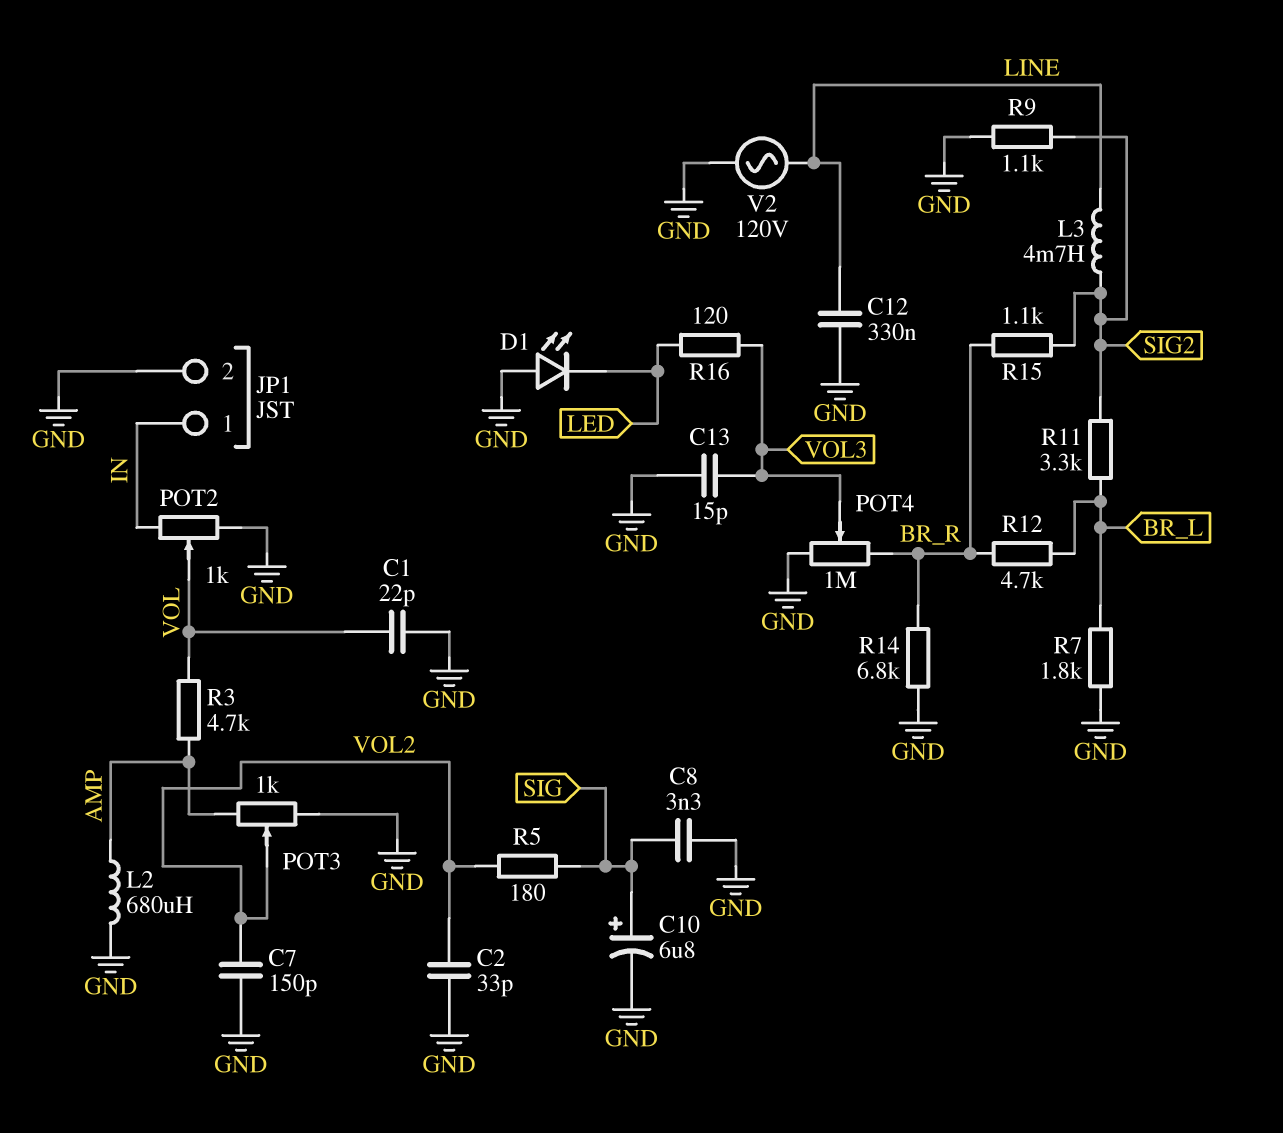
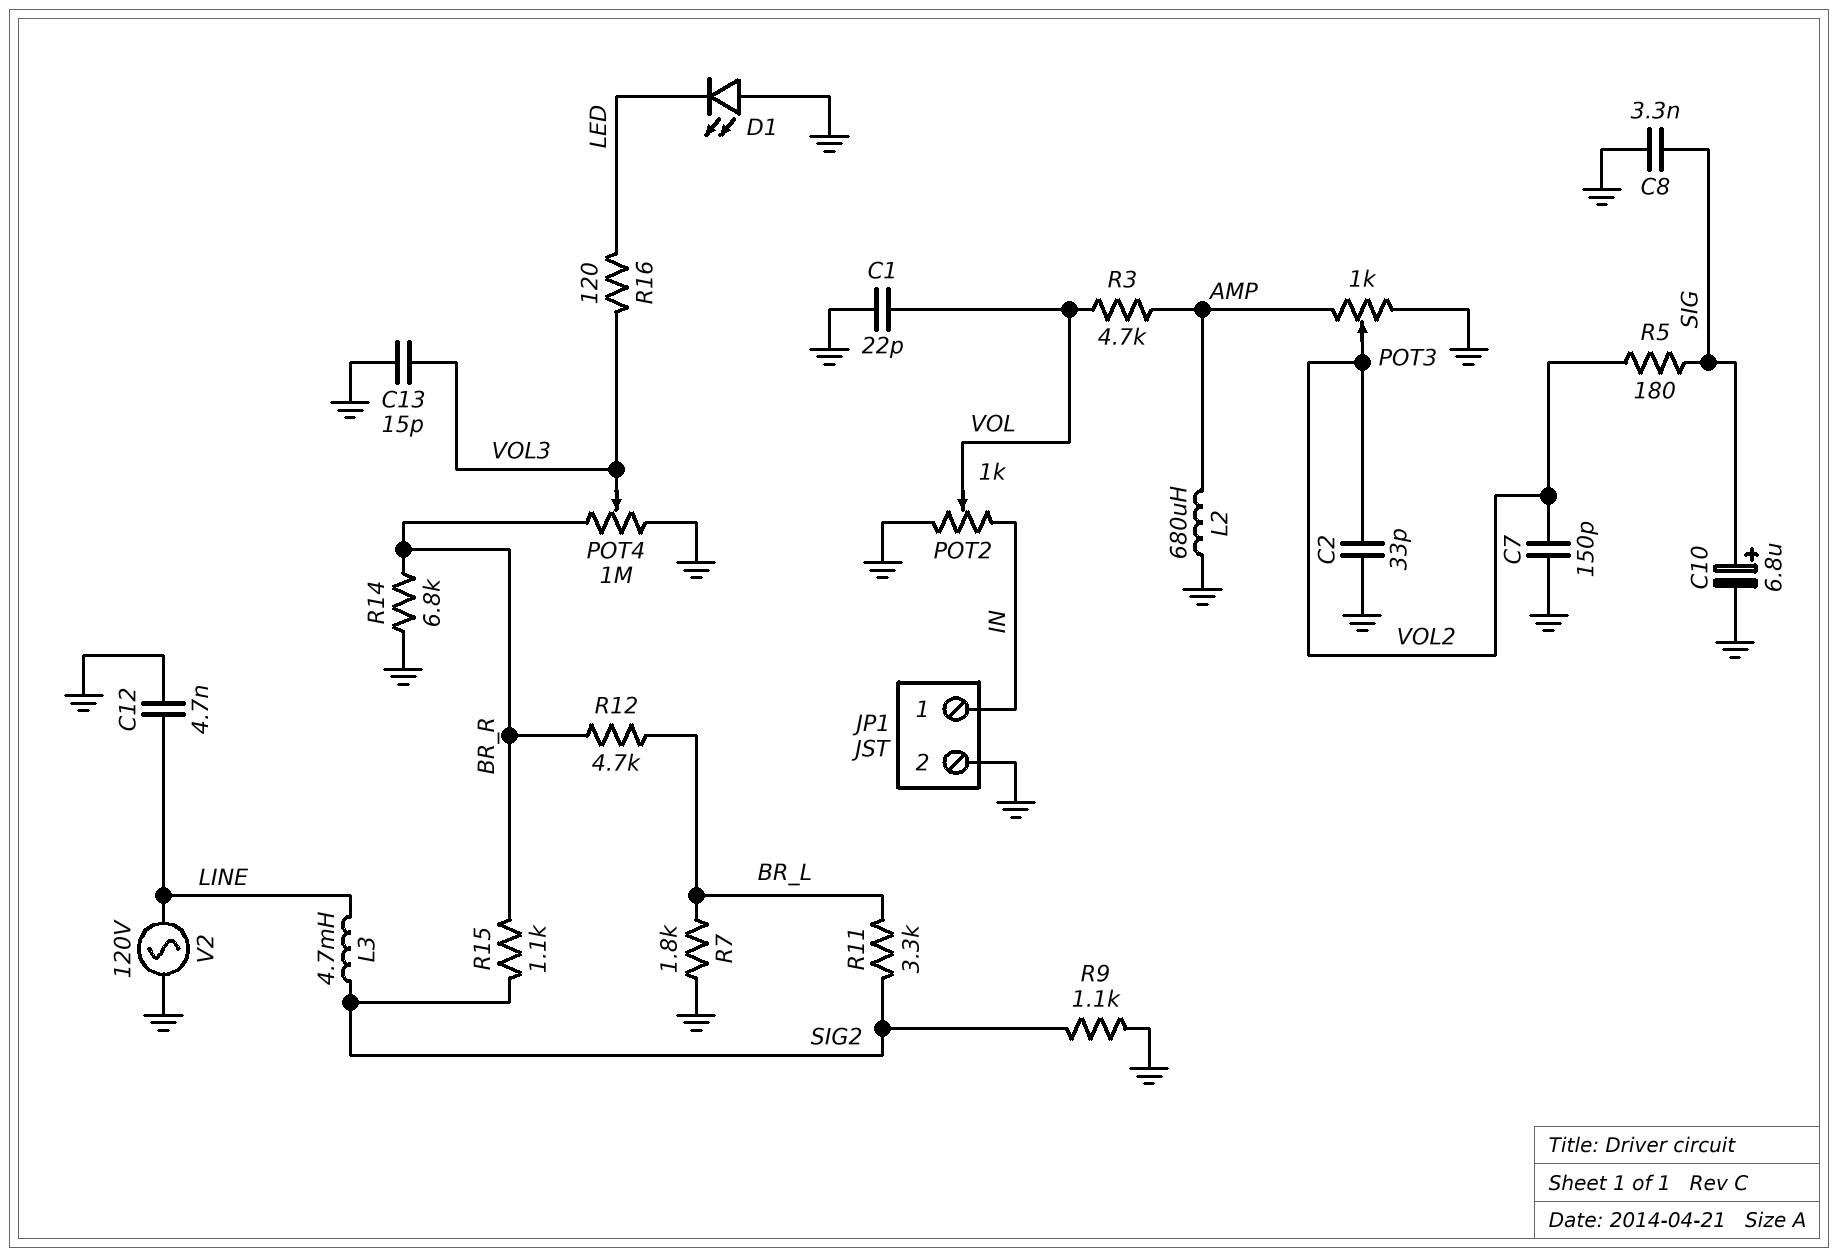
C12: 330nF (GND, LINE) -> 4.7nF (GND, LINE)

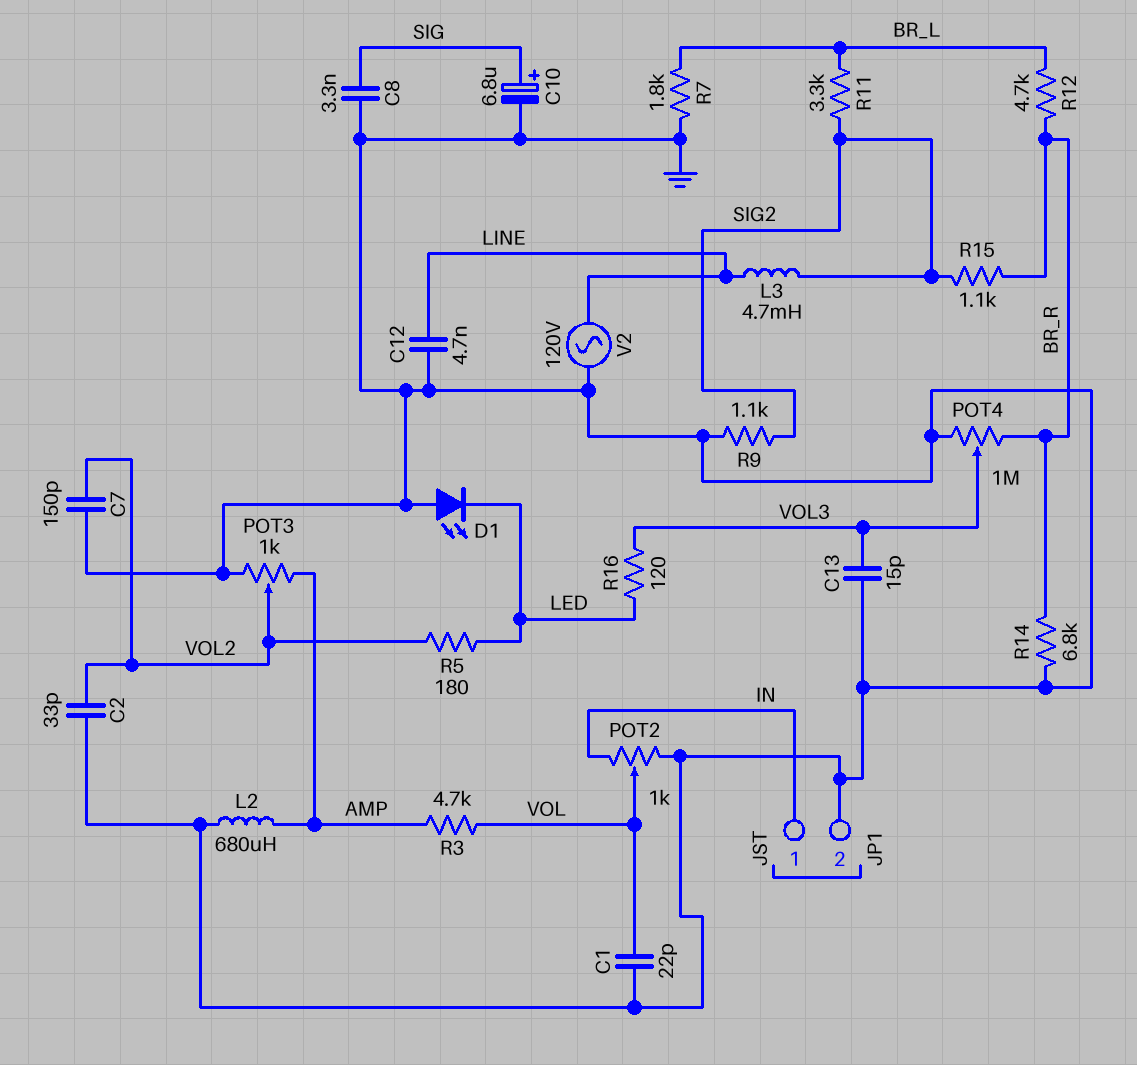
R5: 180 (SIG, VOL2) -> 180 (LED, VOL2)

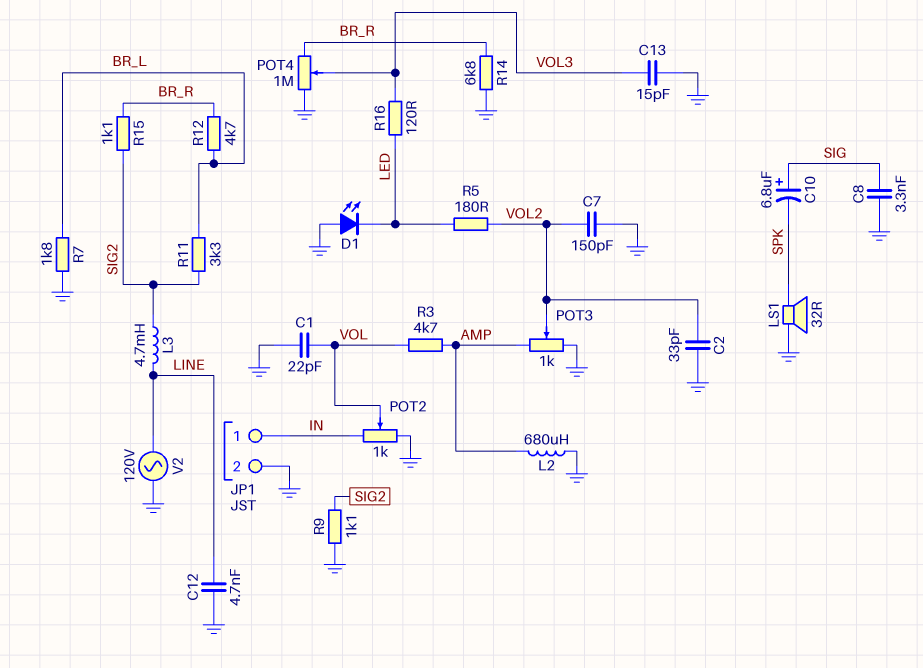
C10: 6.8uF (plus SIG, minus GND) -> 6.8uF (plus SIG, minus SPK)
LS1: none -> speaker 32R (GND, SPK)

